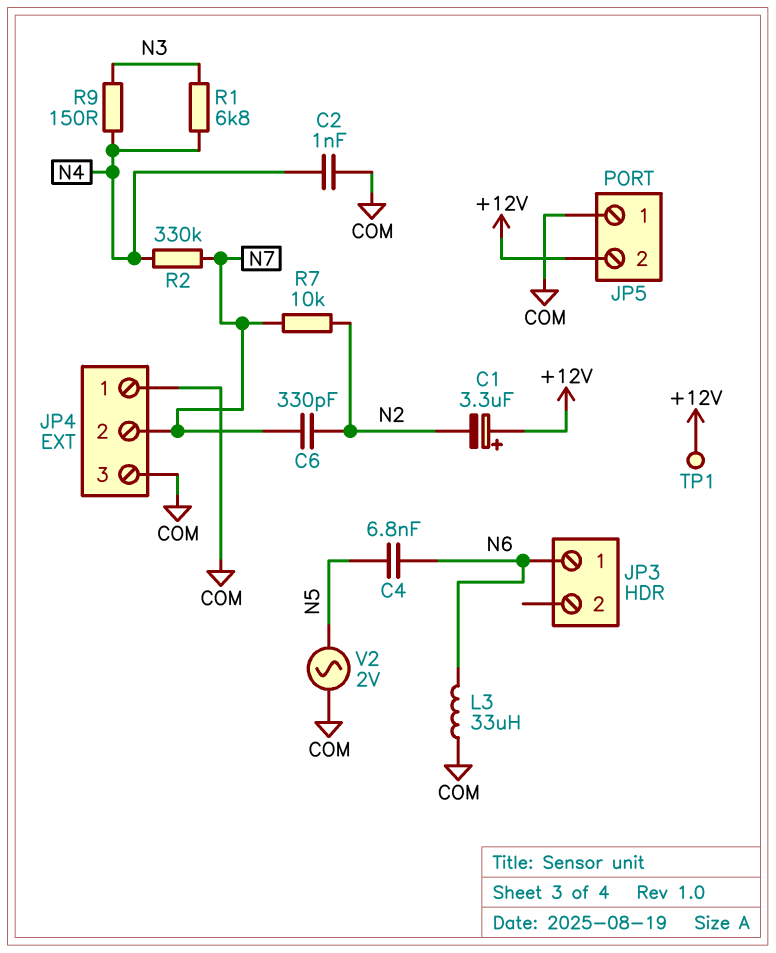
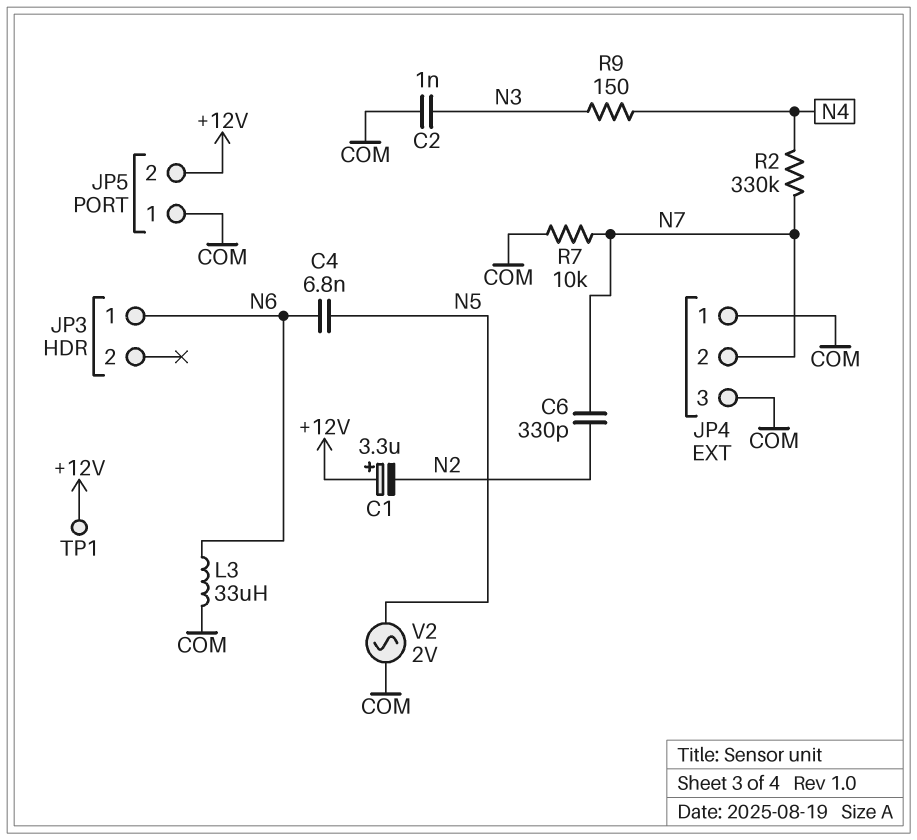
C2: 1nF (COM, N4) -> 1nF (COM, N3)
R1: 6.8k (N3, N4) -> none
R7: 10k (N2, N7) -> 10k (COM, N7)

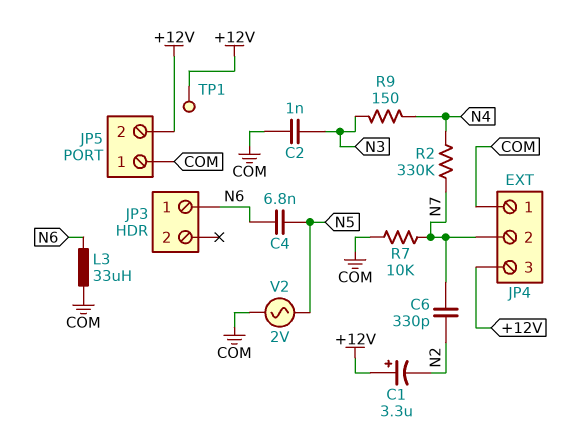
JP4 pin 3: COM -> +12V

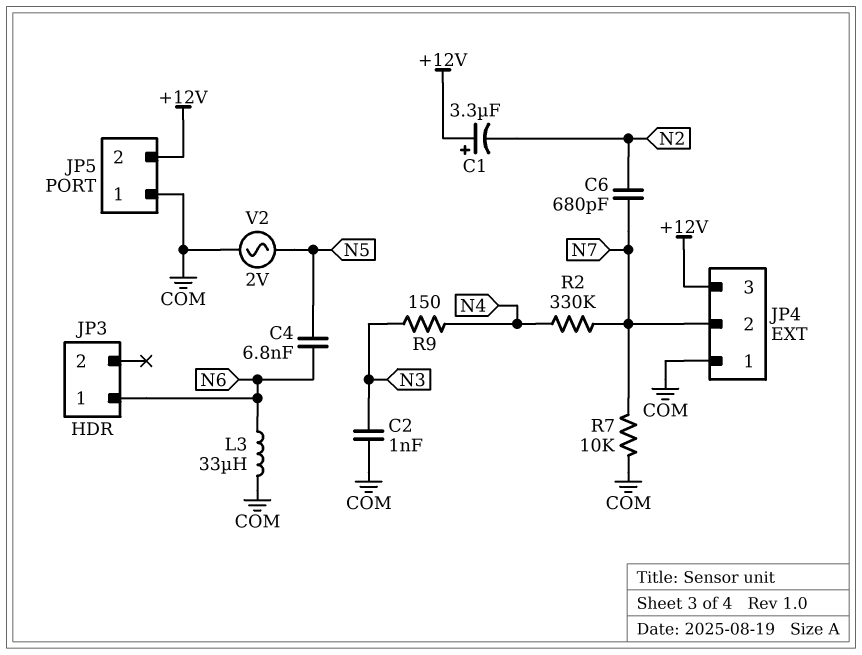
C6: 330pF (N2, N7) -> 680pF (N2, N7)
TP1: test point (+12V) -> none

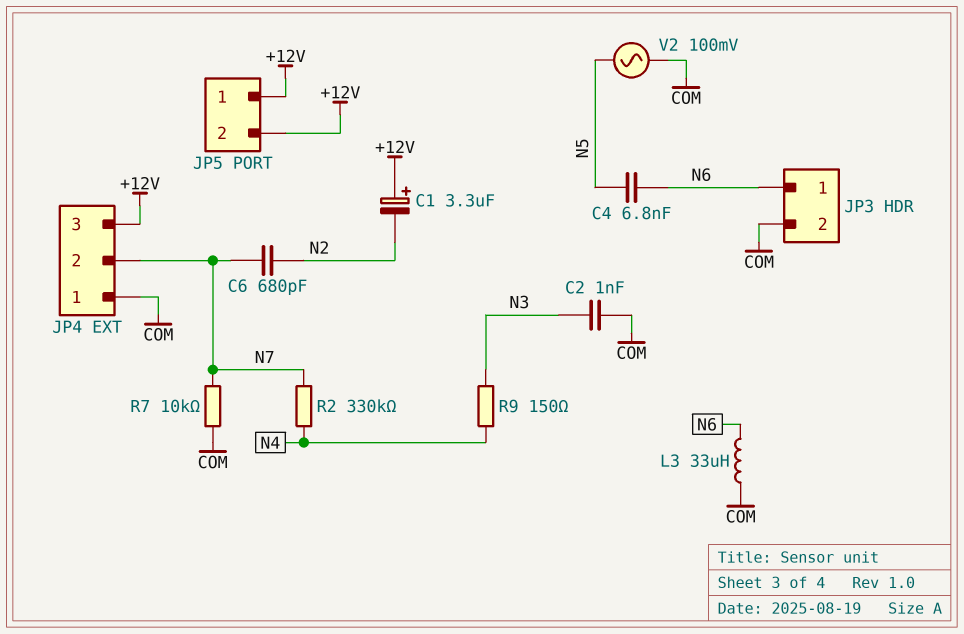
JP3 pin 2: none -> COM
JP5 pin 1: COM -> +12V
V2: AC 2V (COM, N5) -> AC 100mV (COM, N5)

